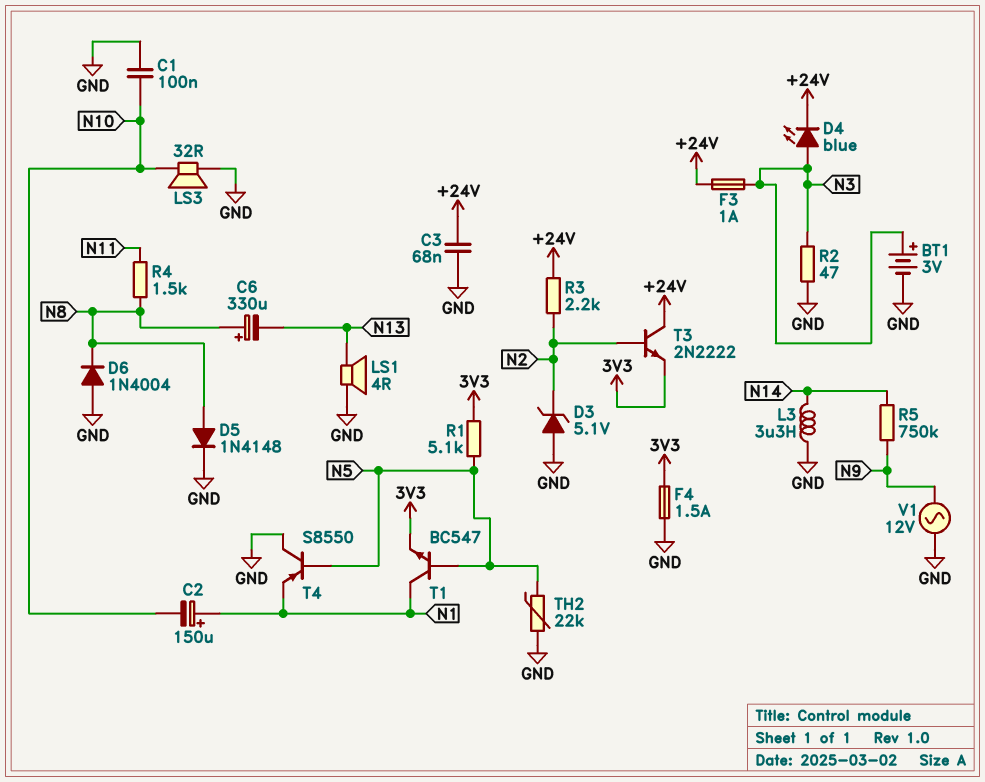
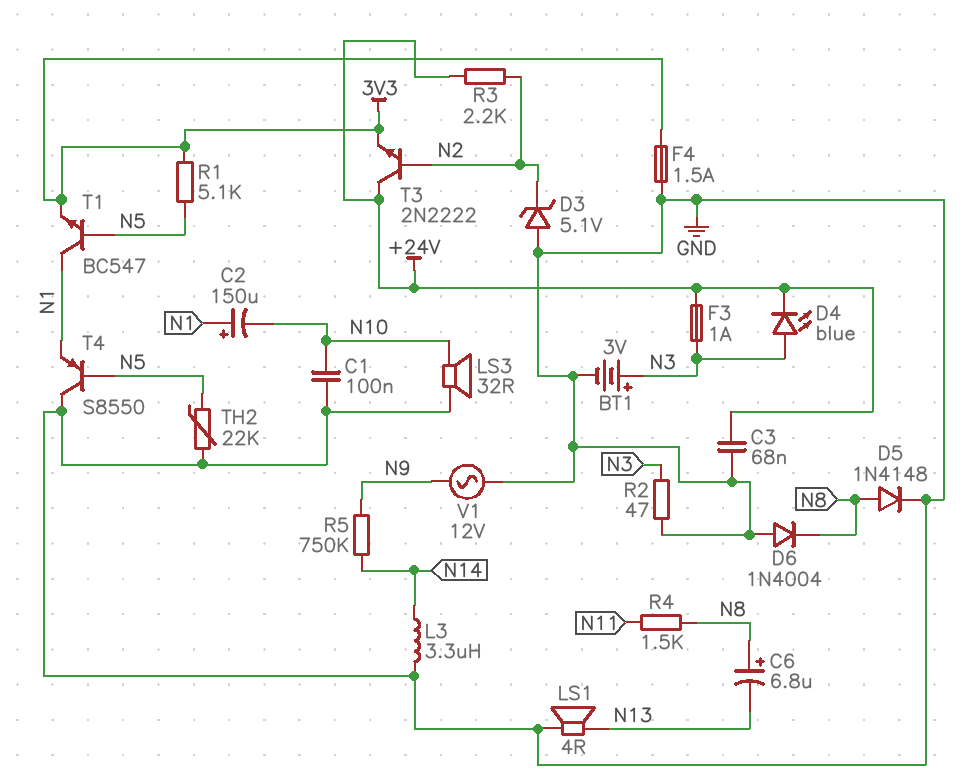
C6: 330uF (plus N8, minus N13) -> 6.8uF (plus N8, minus N13)

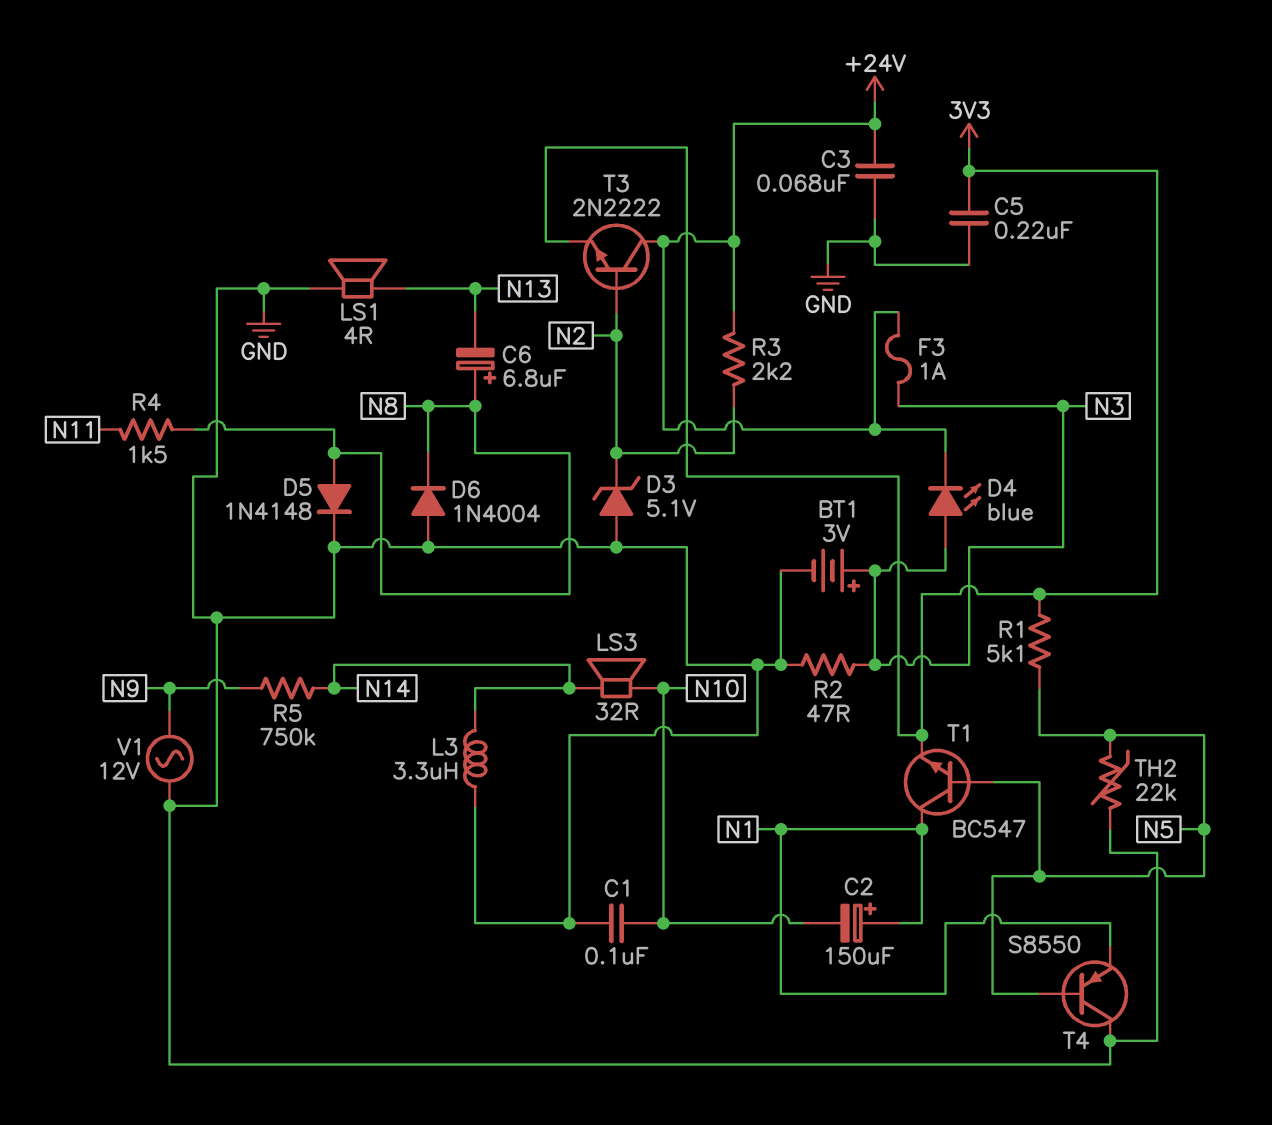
C5: none -> 220nF (3V3, GND)
F4: 1.5A (3V3, GND) -> none
LS3: speaker 32R (GND, N10) -> speaker 32R (N10, N14)

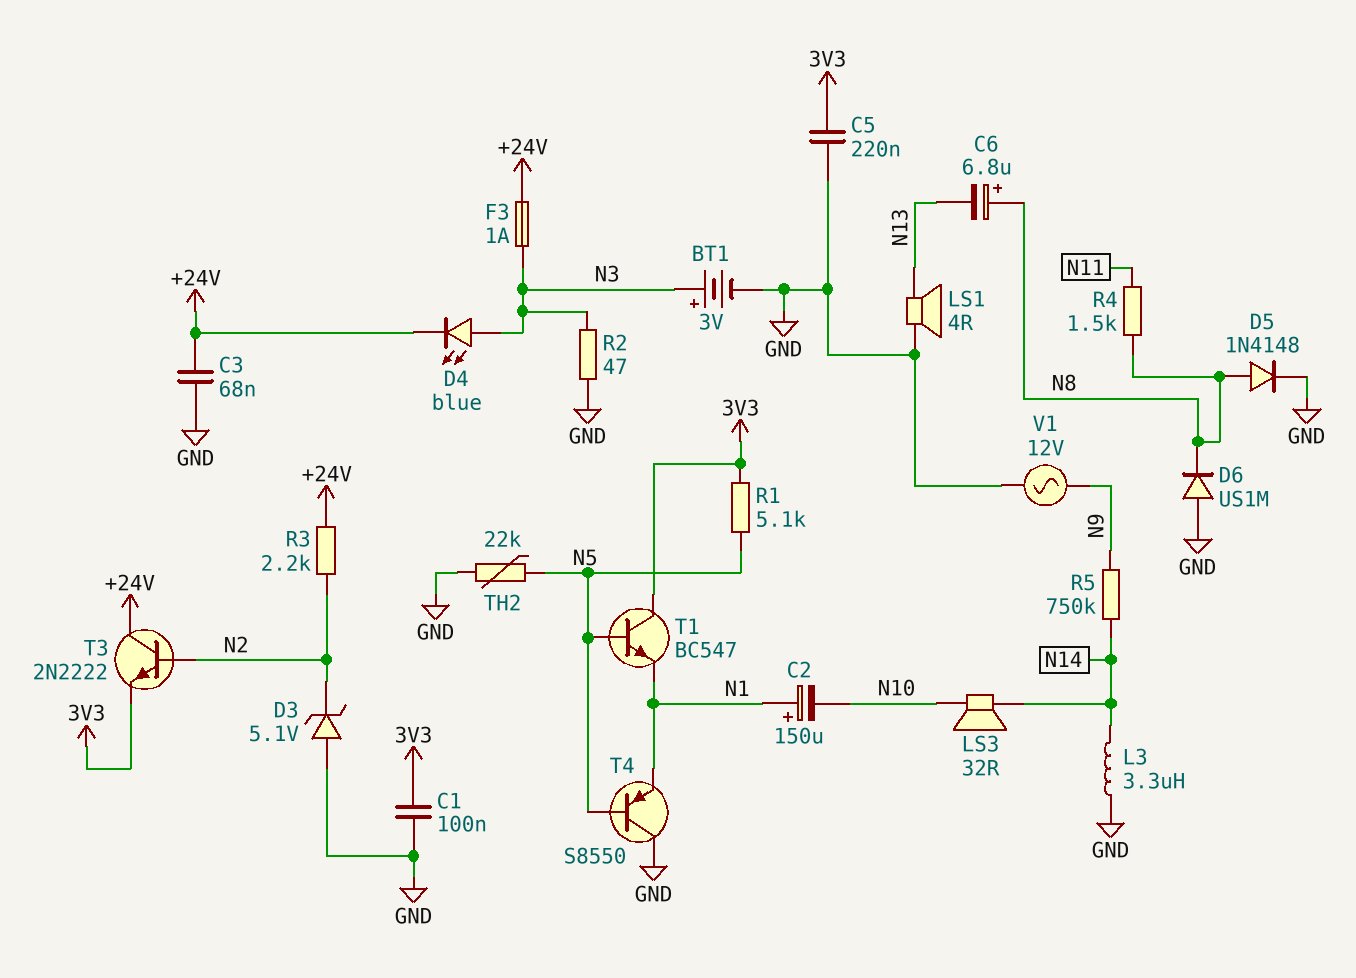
C1: 100nF (GND, N10) -> 100nF (3V3, GND)
D6: diode 1N4004 (A GND, K N8) -> diode US1M (A GND, K N8)
T1: NPN BC547 (B N5, C N1, E 3V3) -> NPN BC547 (B N5, C 3V3, E N1)

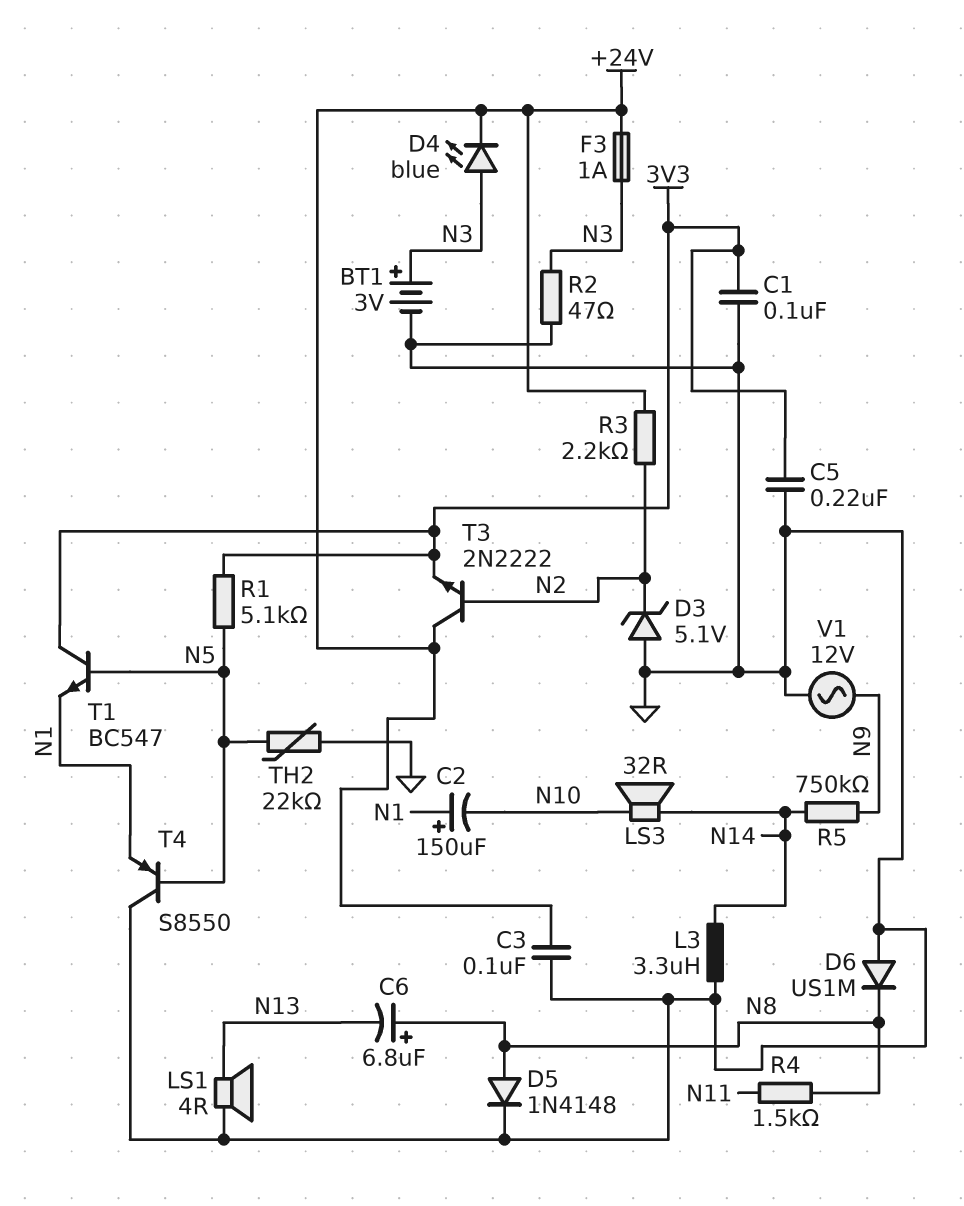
C3: 68nF (+24V, GND) -> 100nF (+24V, GND)

